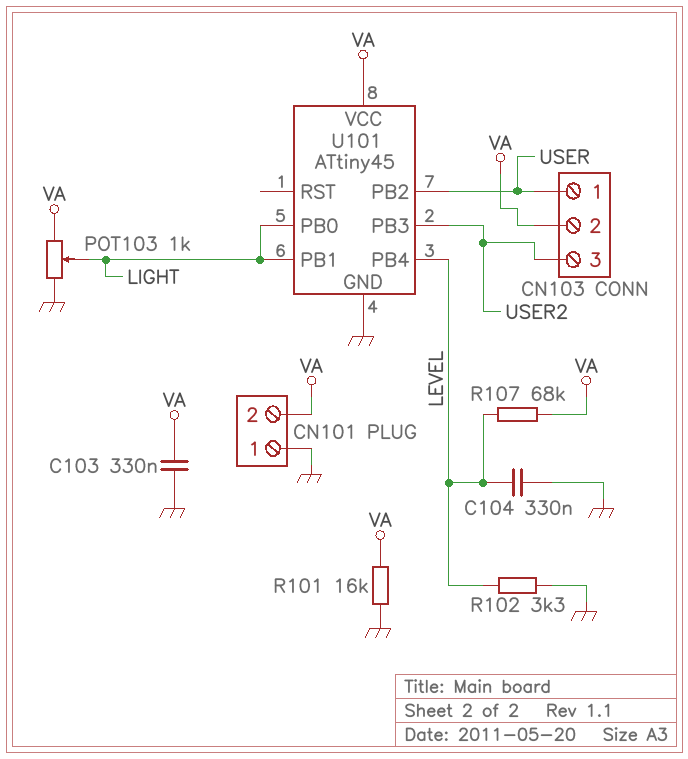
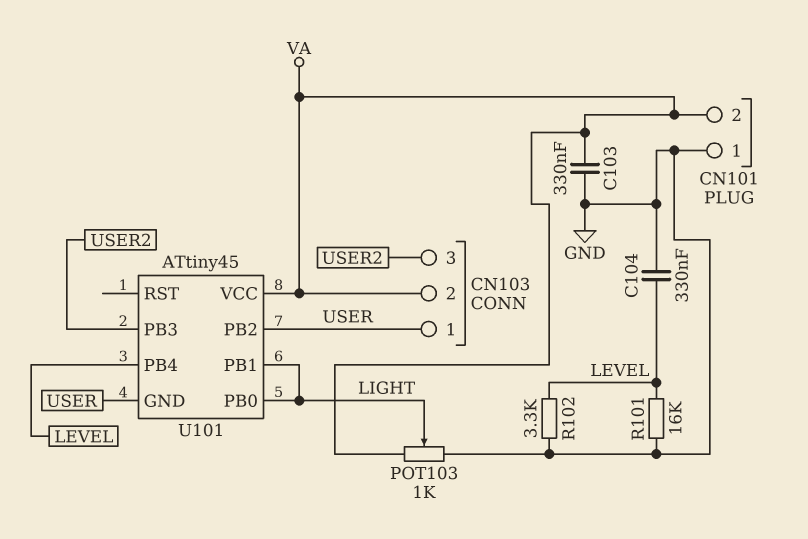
R101: 16k (GND, VA) -> 16k (GND, LEVEL)
R107: 68k (LEVEL, VA) -> none
U101 pin GND: GND -> USER

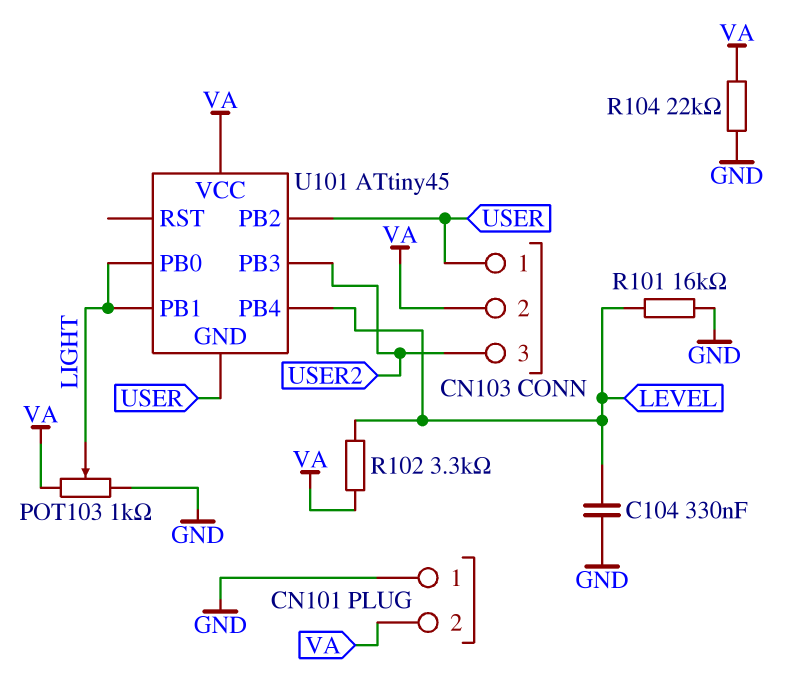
C103: 330nF (GND, VA) -> none
R102: 3.3k (GND, LEVEL) -> 3.3k (LEVEL, VA)
R104: none -> 22k (GND, VA)

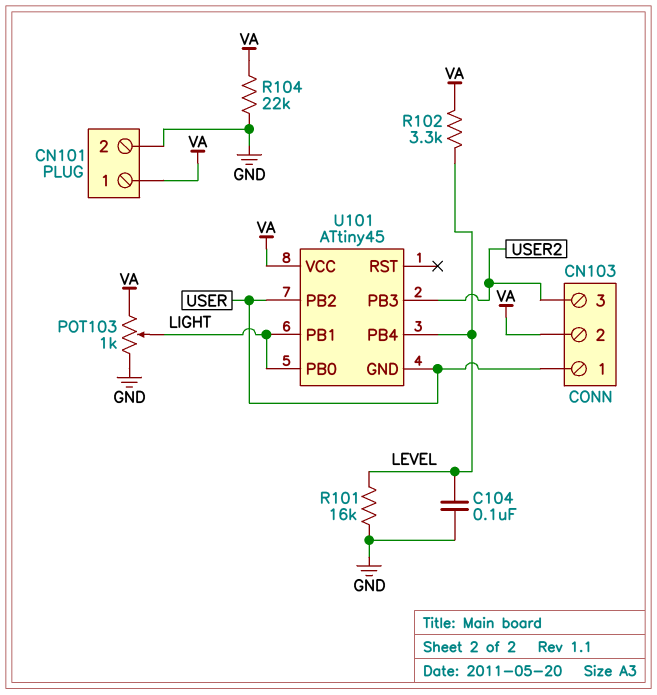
C104: 330nF (GND, LEVEL) -> 100nF (GND, LEVEL)
CN101 pin 1: GND -> VA
CN101 pin 2: VA -> GND

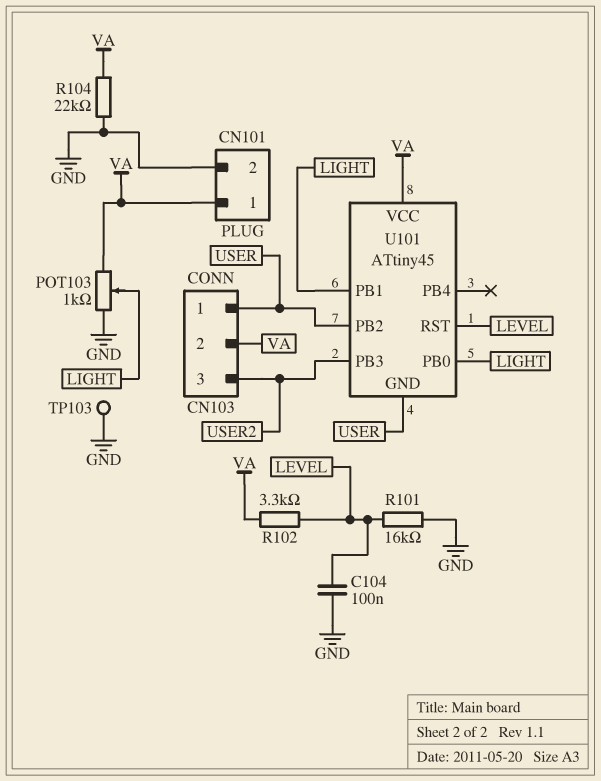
TP103: none -> test point (GND)
U101 pin PB4: LEVEL -> none
U101 pin RST: none -> LEVEL

